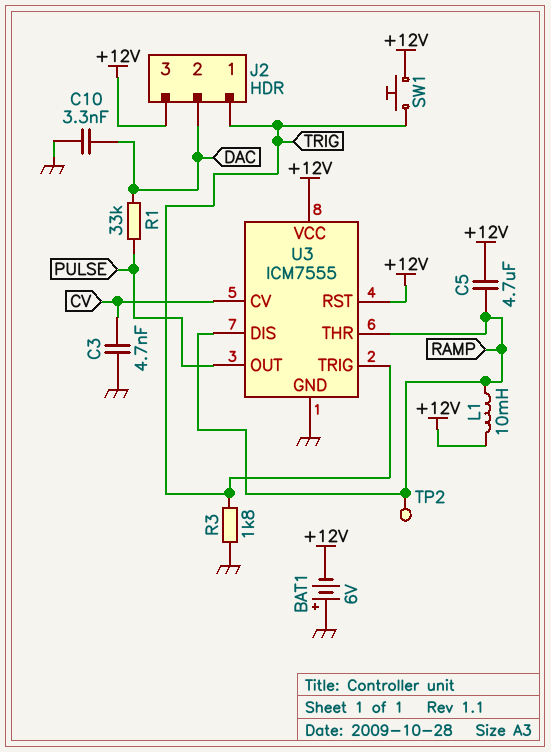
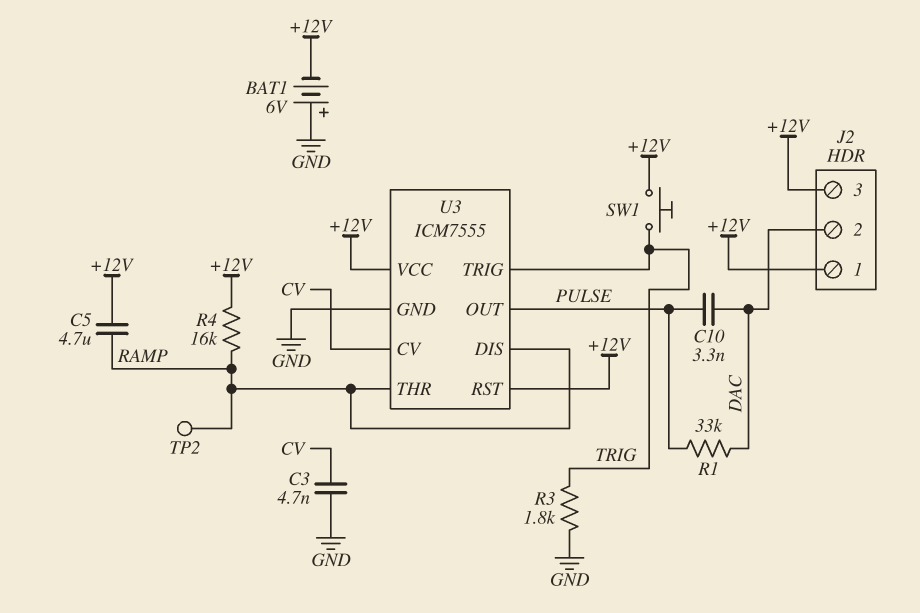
C10: 3.3nF (DAC, GND) -> 3.3nF (DAC, PULSE)
J2 pin 1: TRIG -> +12V
L1: 10mH (+12V, RAMP) -> none
R4: none -> 16k (+12V, RAMP)

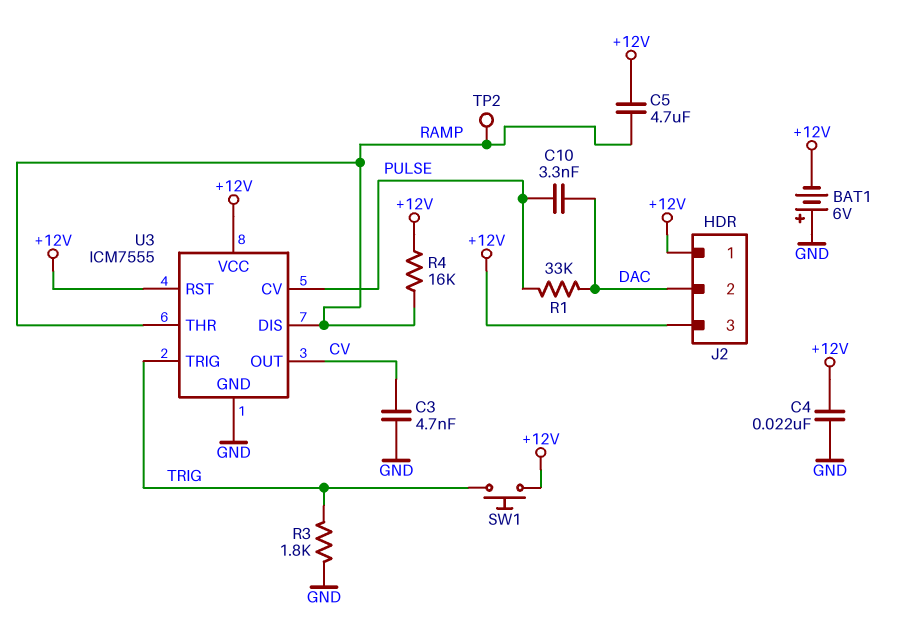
C4: none -> 22nF (+12V, GND)
U3 pin CV: CV -> PULSE
U3 pin OUT: PULSE -> CV

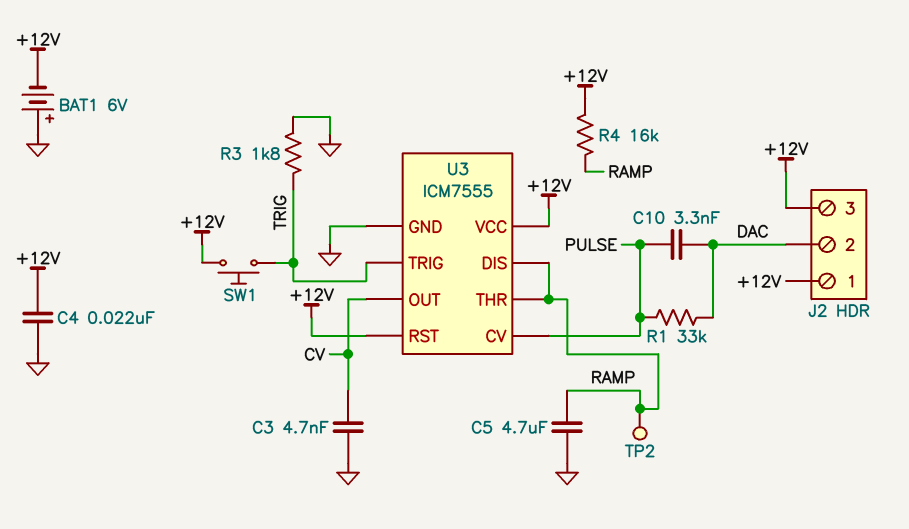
C5: 4.7uF (+12V, RAMP) -> 4.7uF (GND, RAMP)

